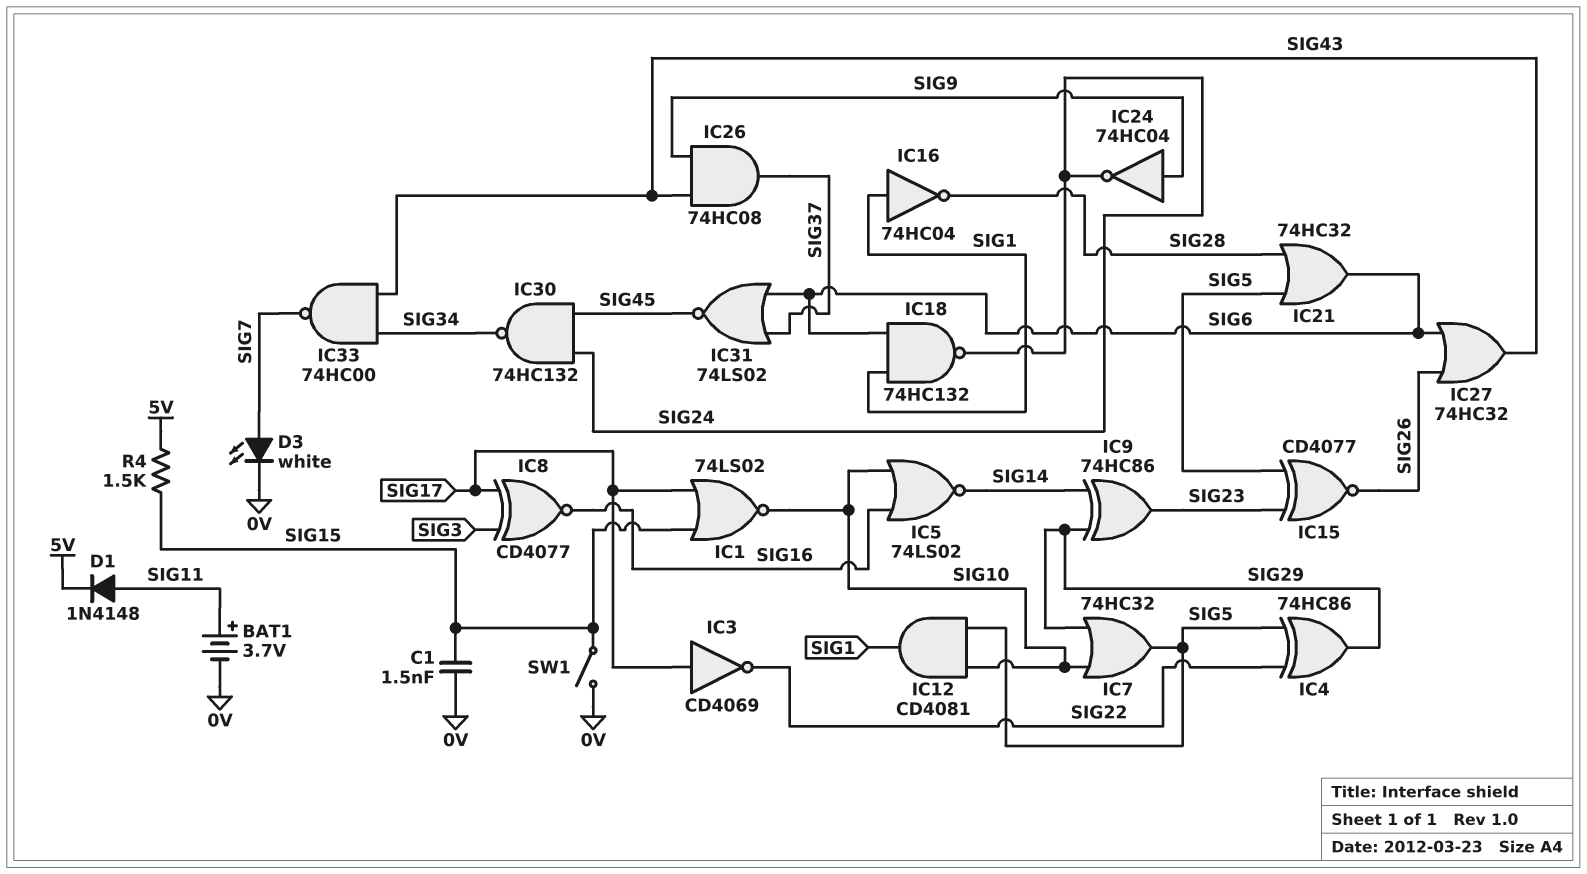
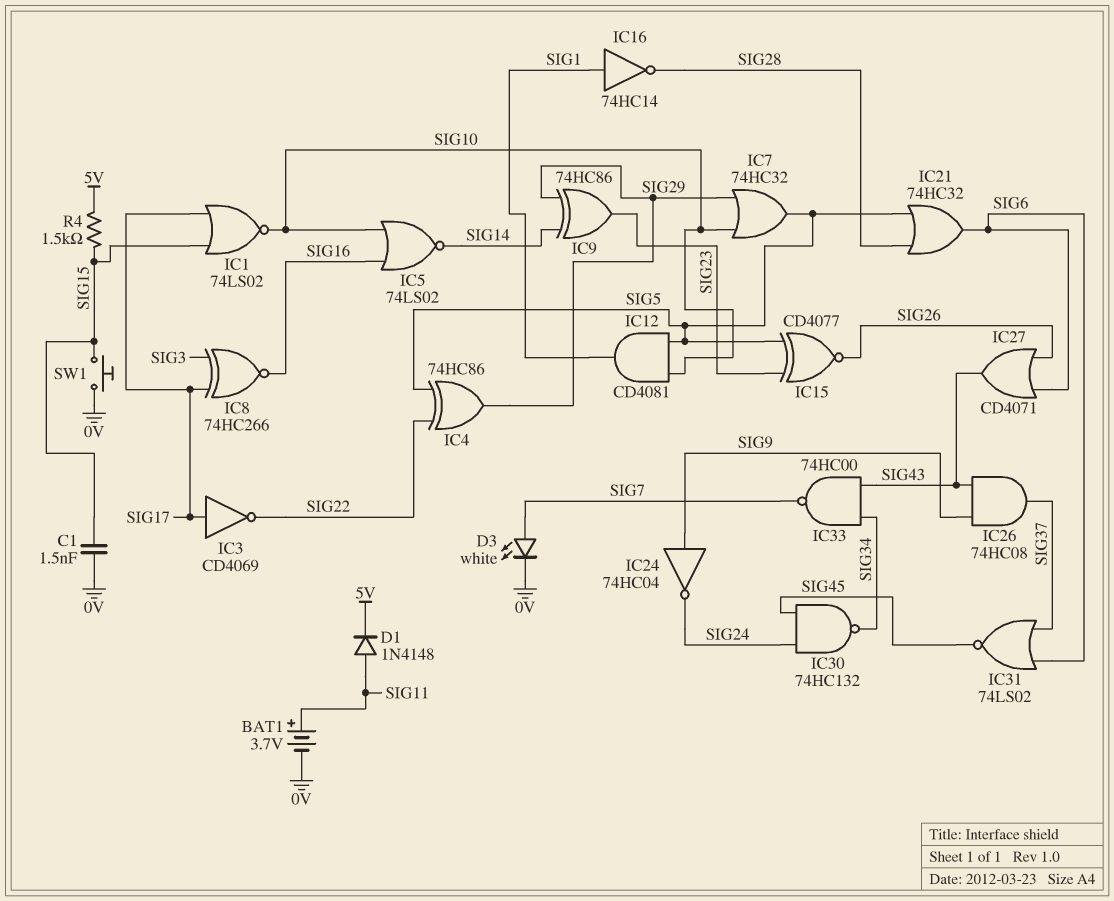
IC8: XNOR CD4077 (in SIG3, in SIG17, out SIG16) -> XNOR 74HC266 (in SIG3, in SIG17, out SIG16)
IC16: NOT 74HC04 (in SIG1, out SIG28) -> NOT 74HC14 (in SIG1, out SIG28)
IC18: NAND 74HC132 (in SIG1, in SIG6, out SIG24) -> none
IC27: OR 74HC32 (in SIG6, in SIG26, out SIG43) -> OR CD4071 (in SIG6, in SIG26, out SIG43)
SW1: switch (0V, SIG15) -> button (0V, SIG15)

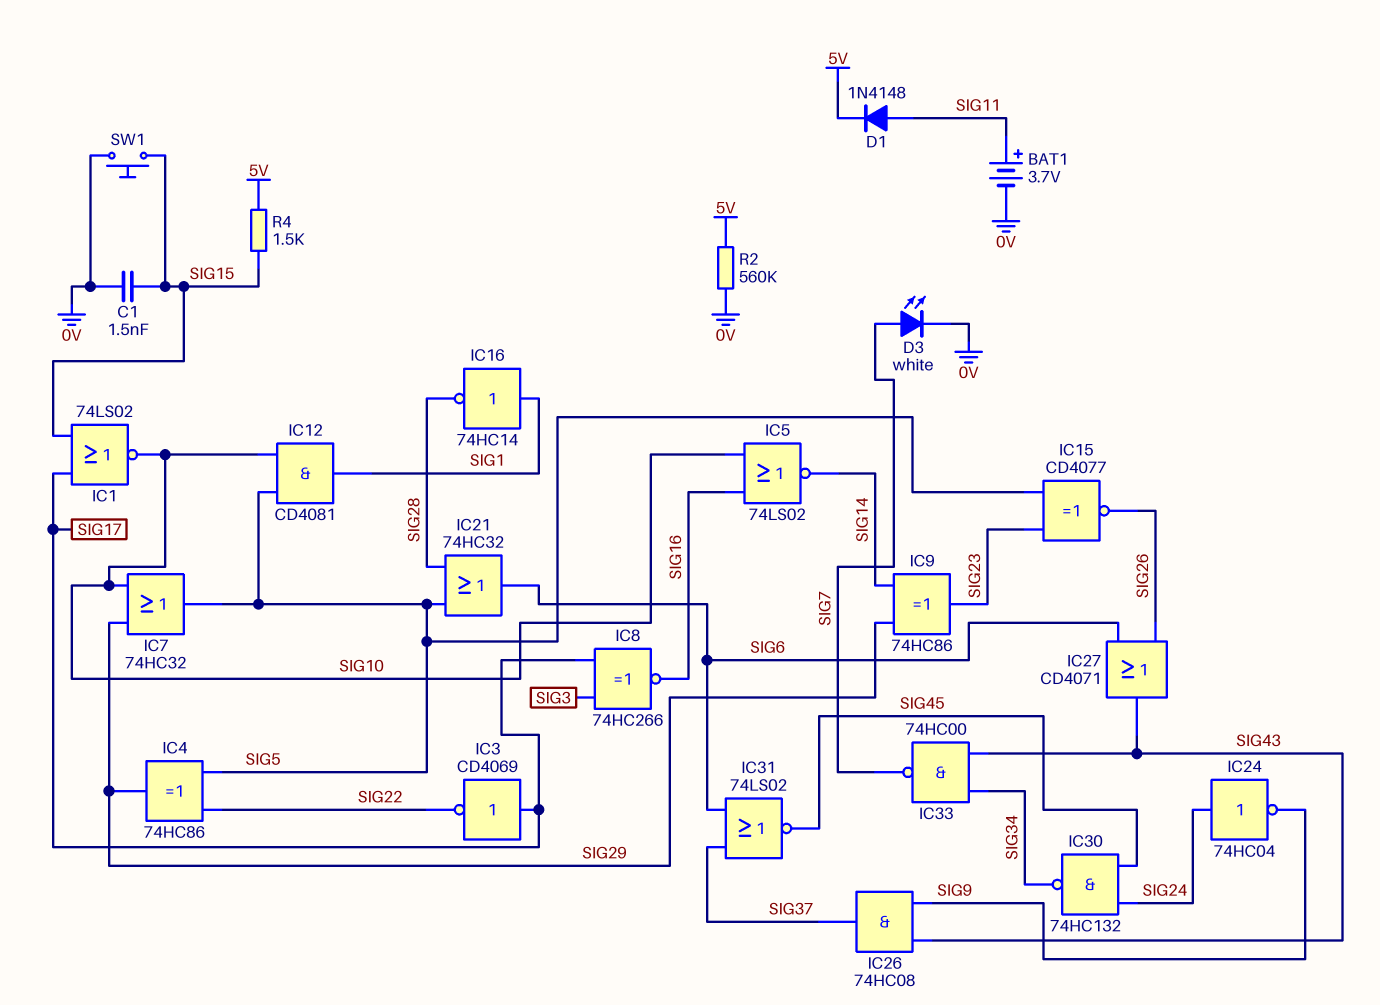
IC24: NOT 74HC04 (in SIG9, out SIG24) -> NOT 74HC04 (in SIG24, out SIG9)
R2: none -> 560k (0V, 5V)

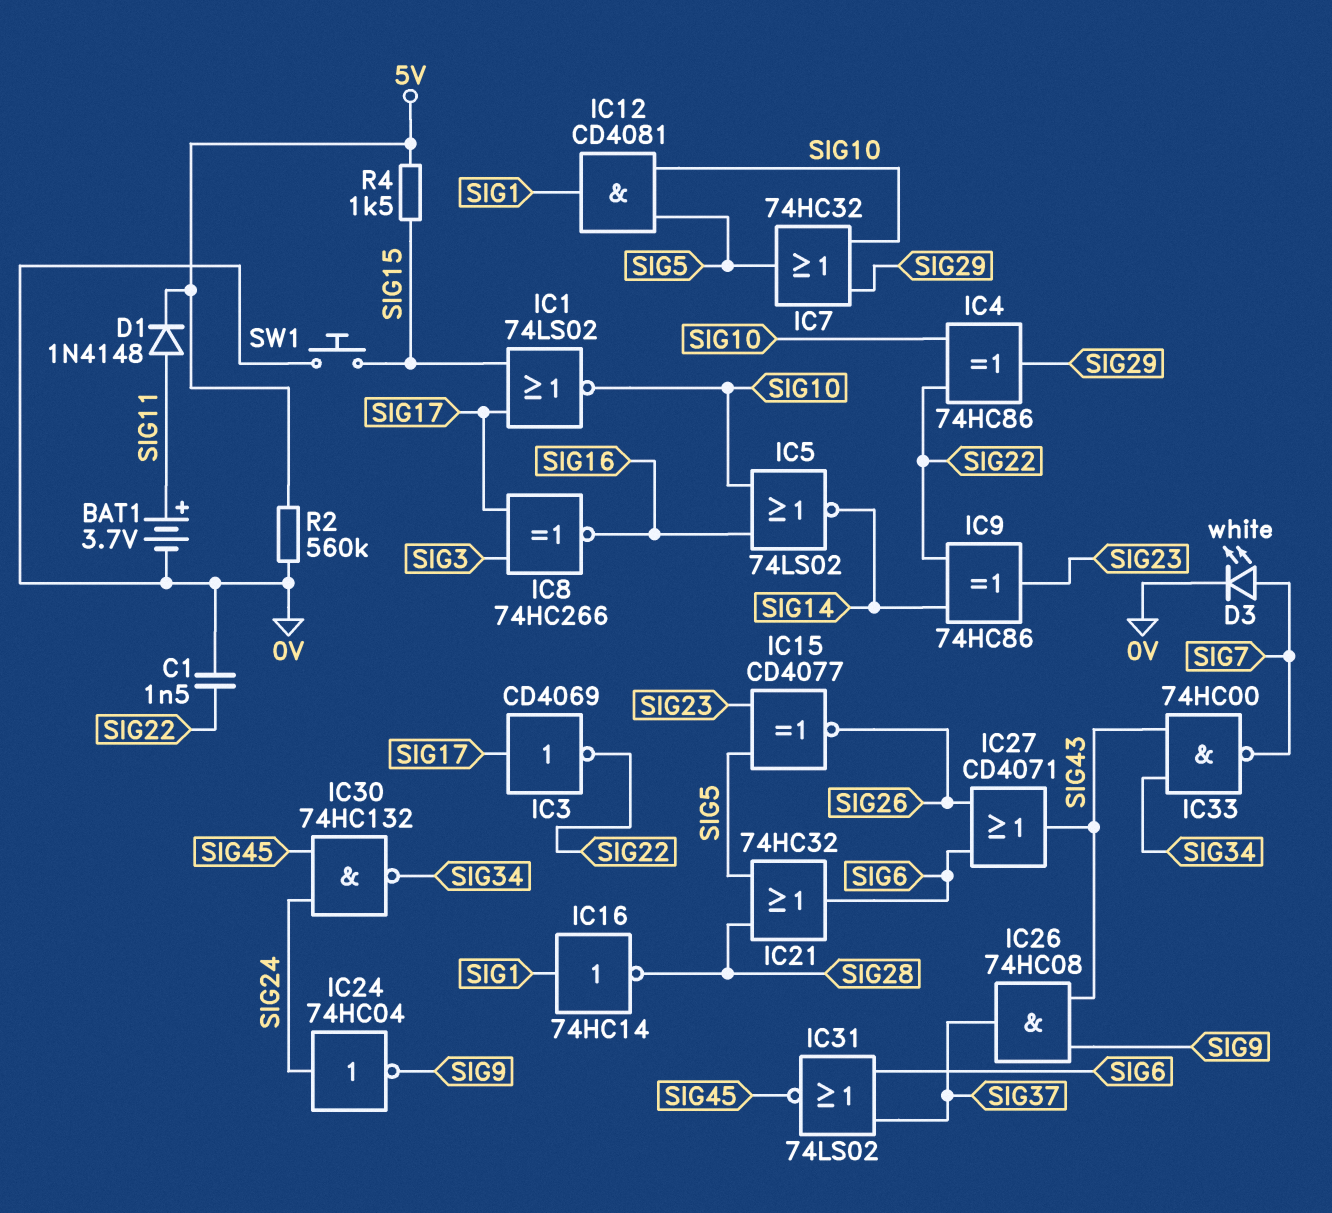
C1: 1.5nF (0V, SIG15) -> 1.5nF (0V, SIG22)
IC4: XOR 74HC86 (in SIG5, in SIG22, out SIG29) -> XOR 74HC86 (in SIG10, in SIG22, out SIG29)
IC9: XOR 74HC86 (in SIG14, in SIG29, out SIG23) -> XOR 74HC86 (in SIG14, in SIG22, out SIG23)

